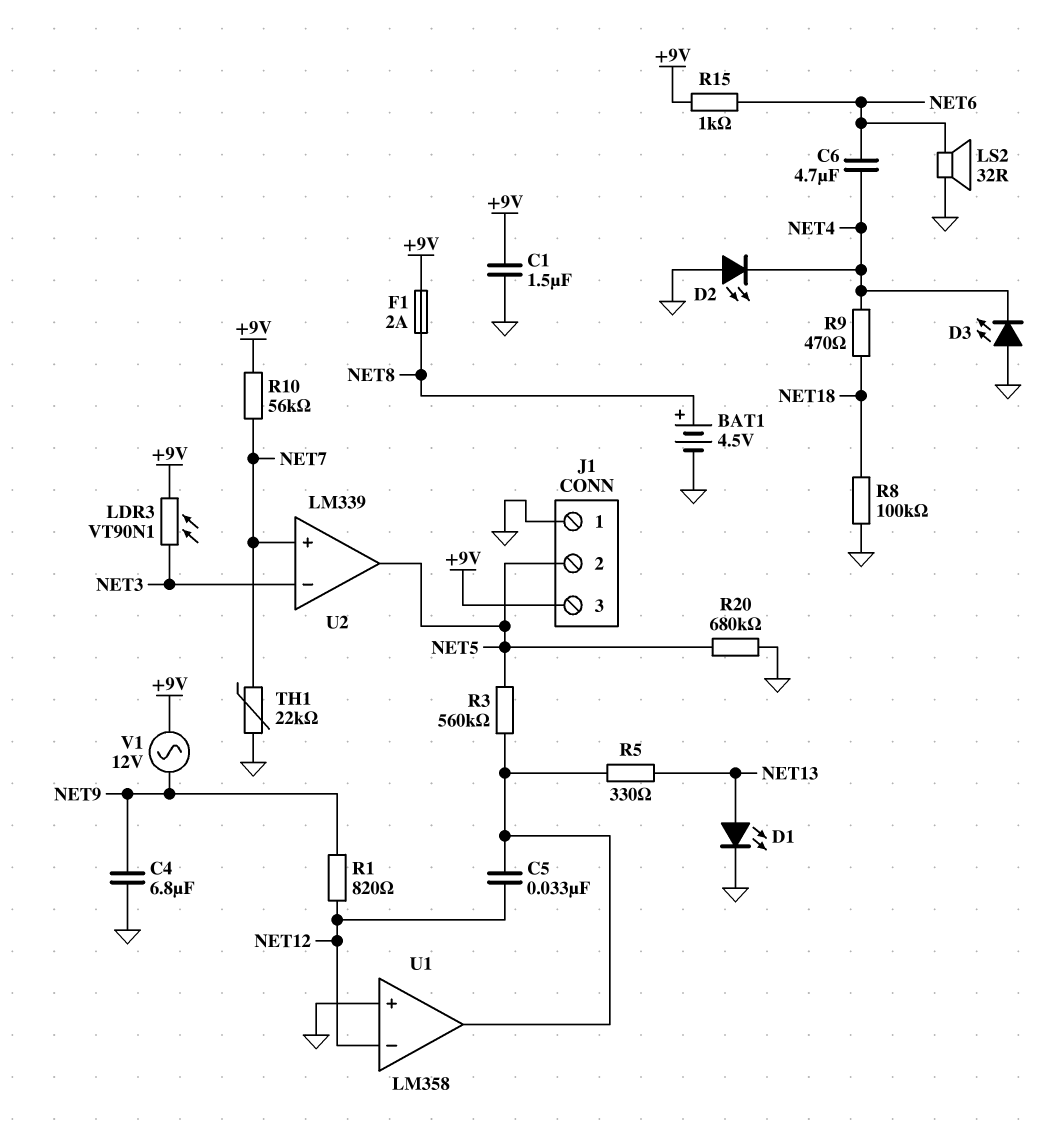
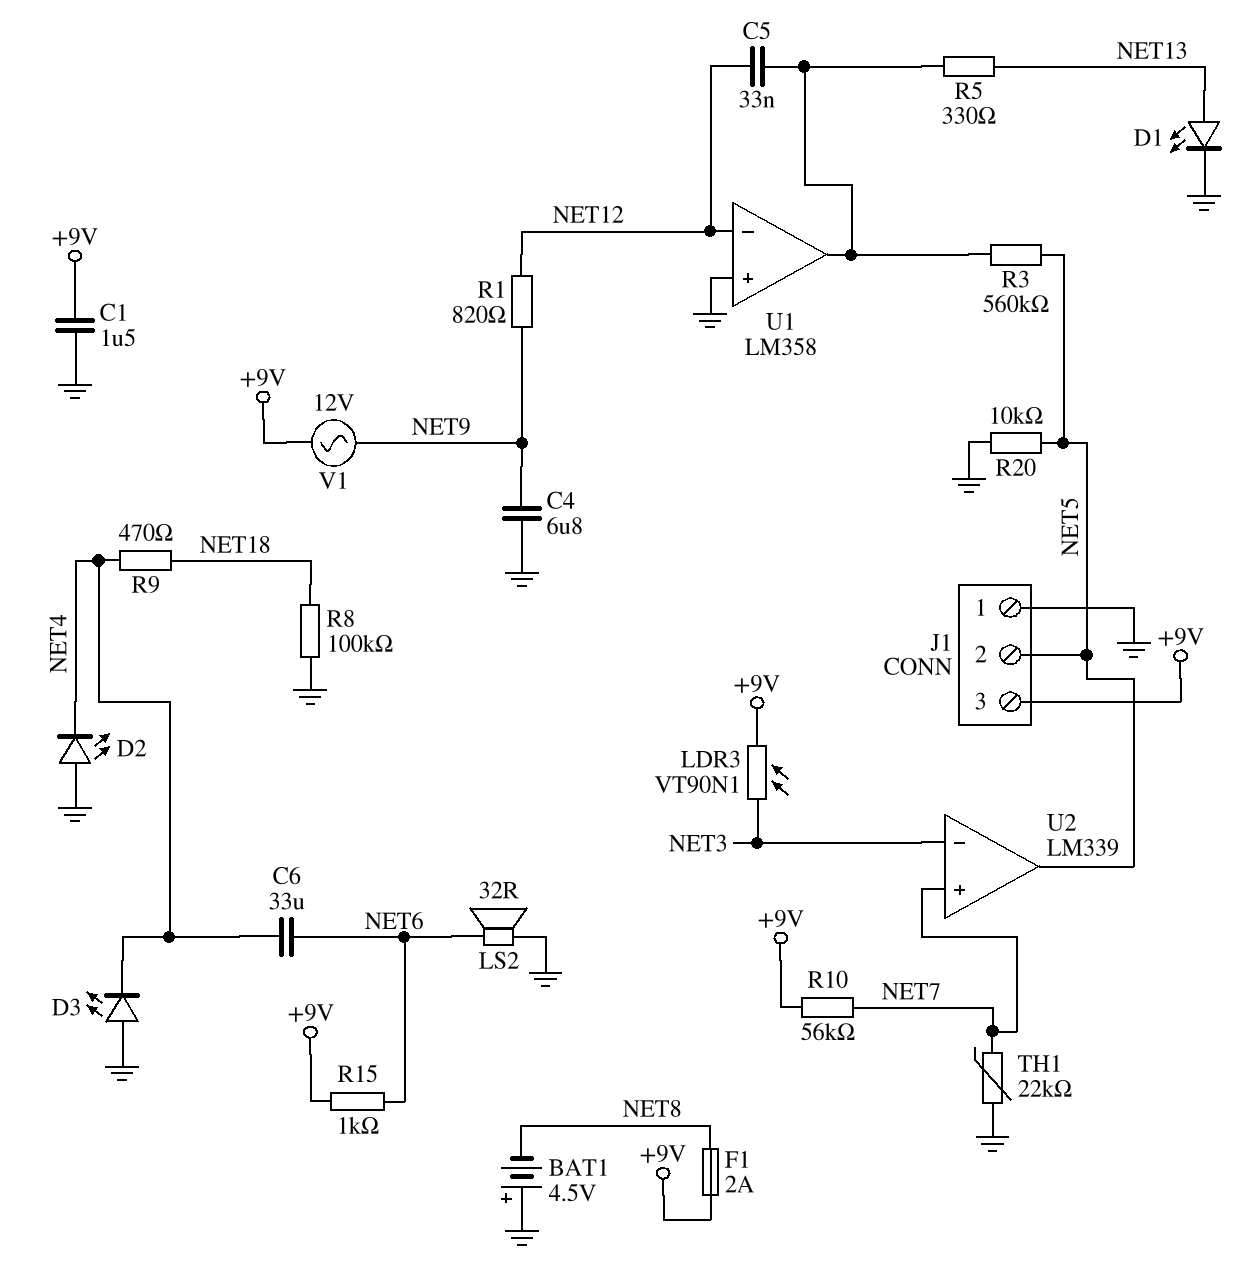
BAT1: 4.5V (plus NET8, minus GND) -> 4.5V (plus GND, minus NET8)
C6: 4.7uF (NET4, NET6) -> 33uF (NET4, NET6)
R20: 680k (GND, NET5) -> 10k (GND, NET5)

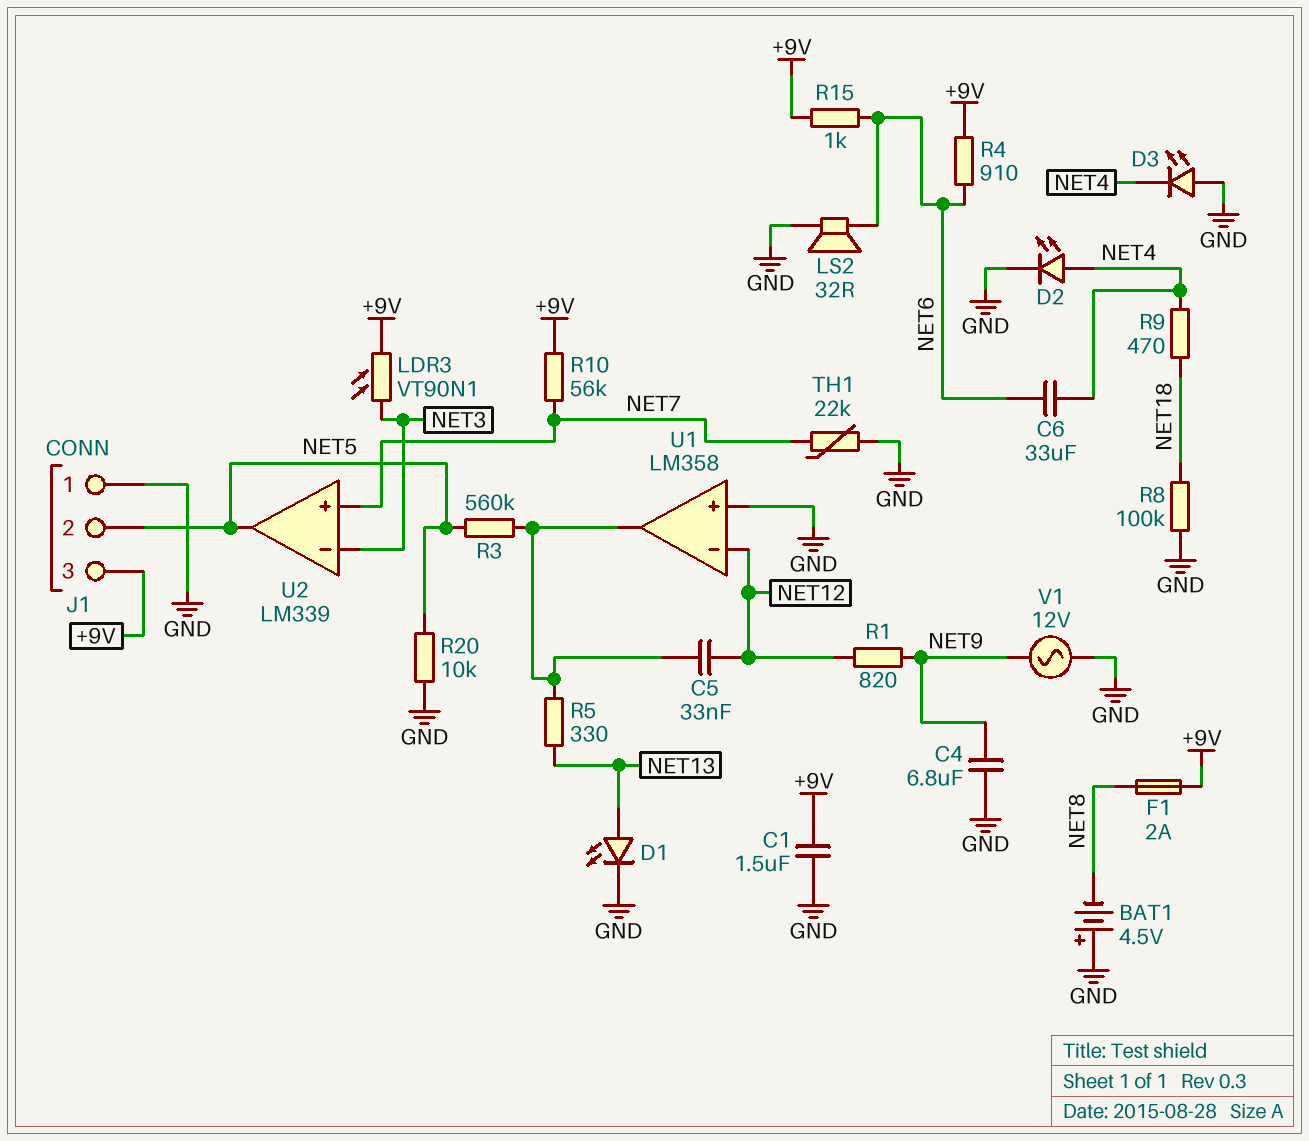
D2: LED (A GND, K NET4) -> LED (A NET4, K GND)
R4: none -> 910 (+9V, NET6)
V1: AC 12V (+9V, NET9) -> AC 12V (GND, NET9)

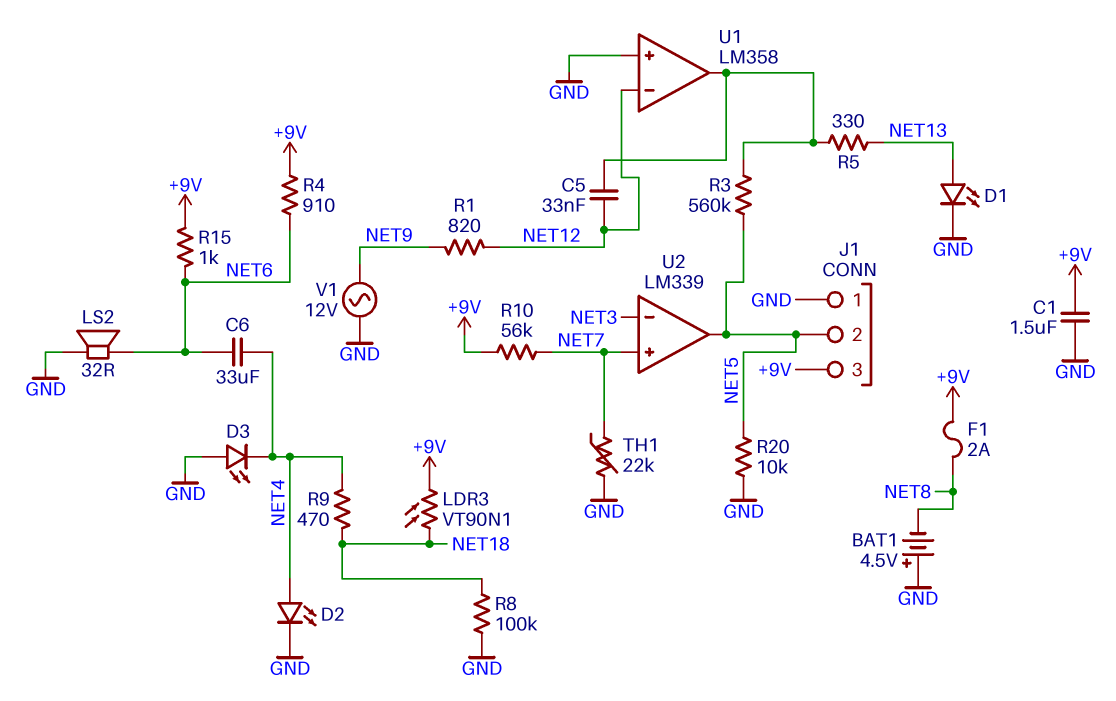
C4: 6.8uF (GND, NET9) -> none
LDR3: VT90N1 (+9V, NET3) -> VT90N1 (+9V, NET18)

